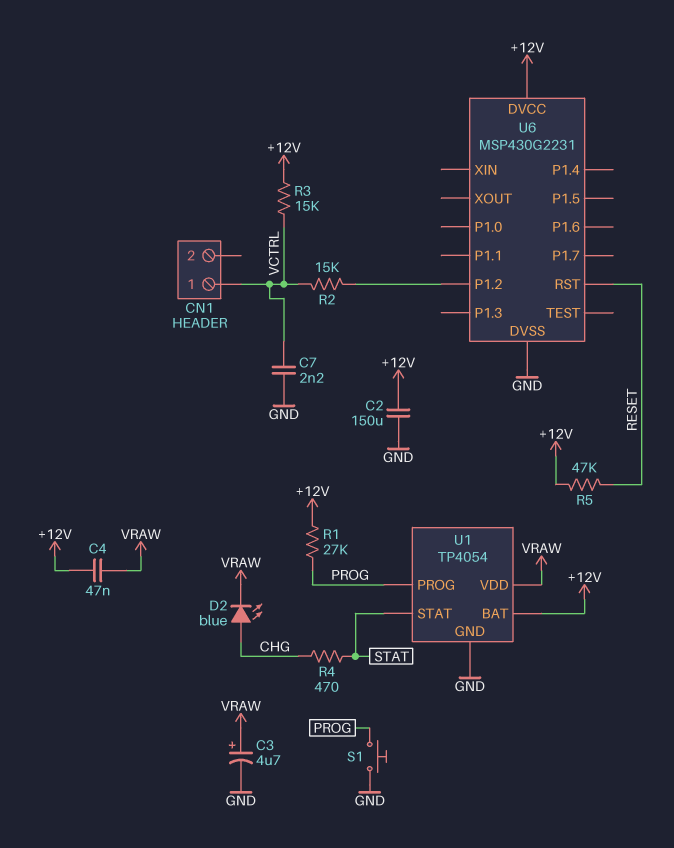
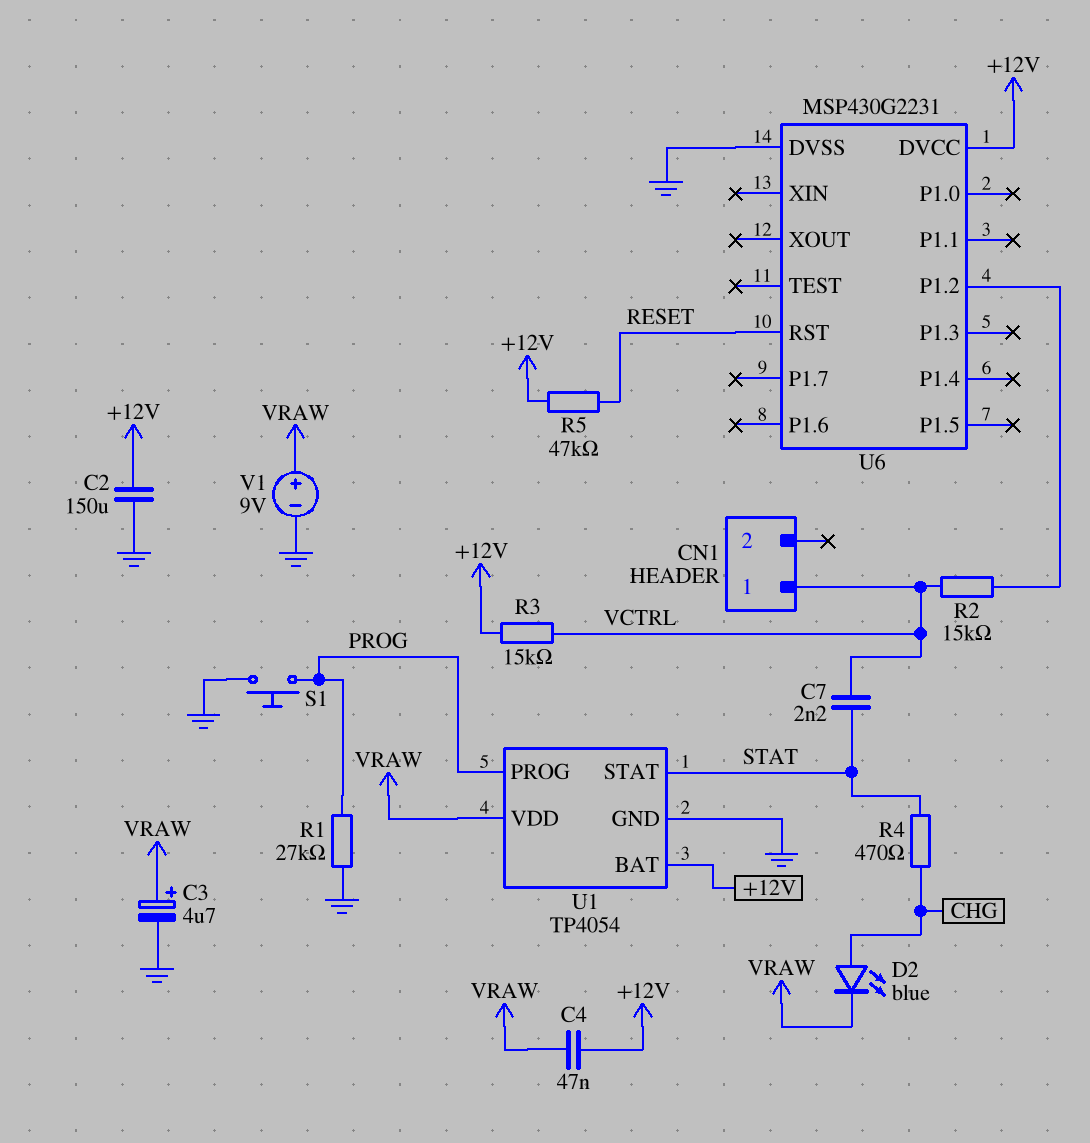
C7: 2.2nF (GND, VCTRL) -> 2.2nF (STAT, VCTRL)
R1: 27k (+12V, PROG) -> 27k (GND, PROG)
V1: none -> 9V (plus VRAW, minus GND)

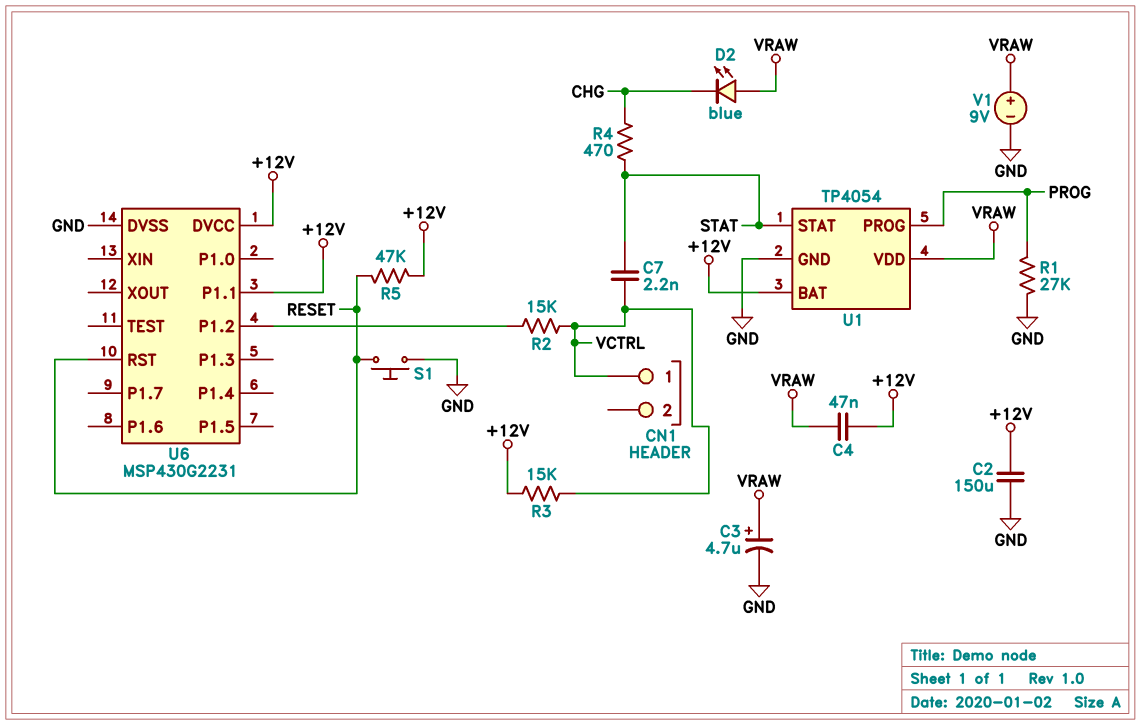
D2: LED blue (A CHG, K VRAW) -> LED blue (A VRAW, K CHG)
S1: button (GND, PROG) -> button (GND, RESET)
U6 pin P1.1: none -> +12V

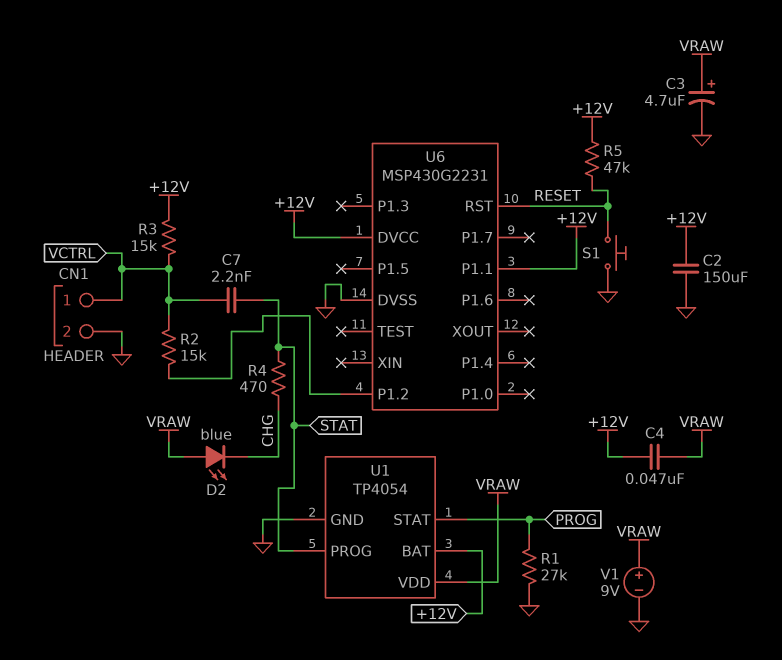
CN1 pin 2: none -> GND
U1 pin PROG: PROG -> STAT
U1 pin STAT: STAT -> PROG

